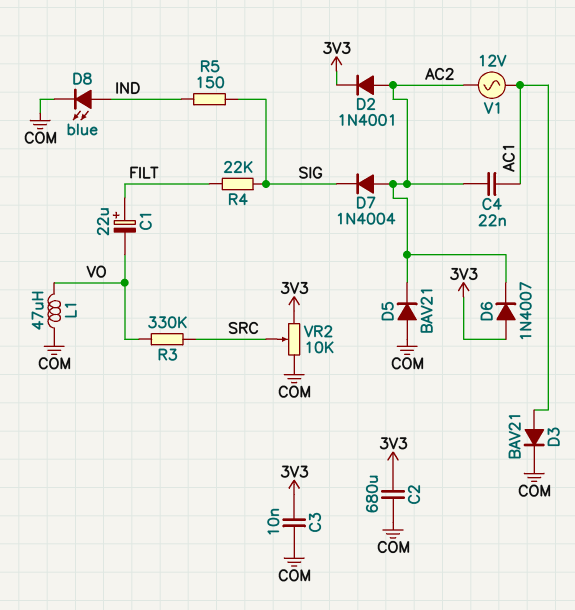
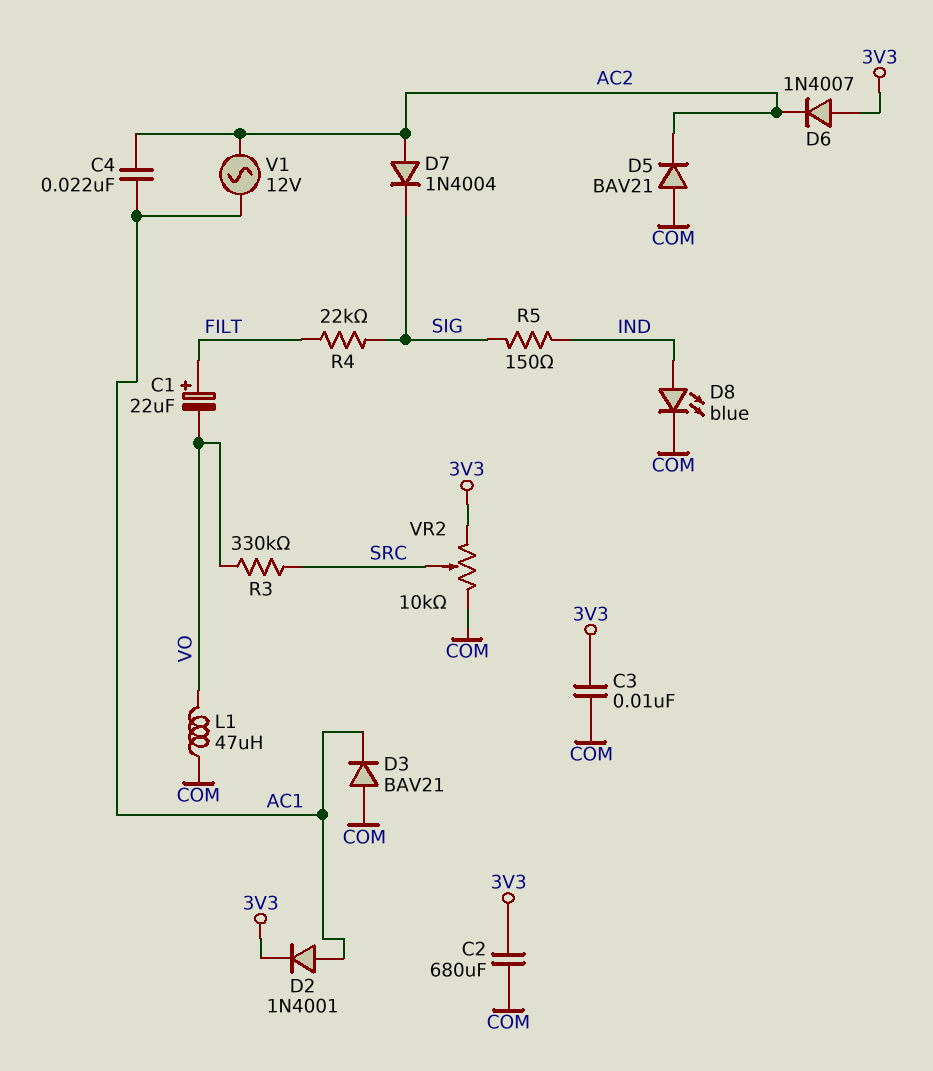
D2: diode 1N4001 (A AC2, K 3V3) -> diode 1N4001 (A AC1, K 3V3)
D3: diode BAV21 (A AC1, K COM) -> diode BAV21 (A COM, K AC1)

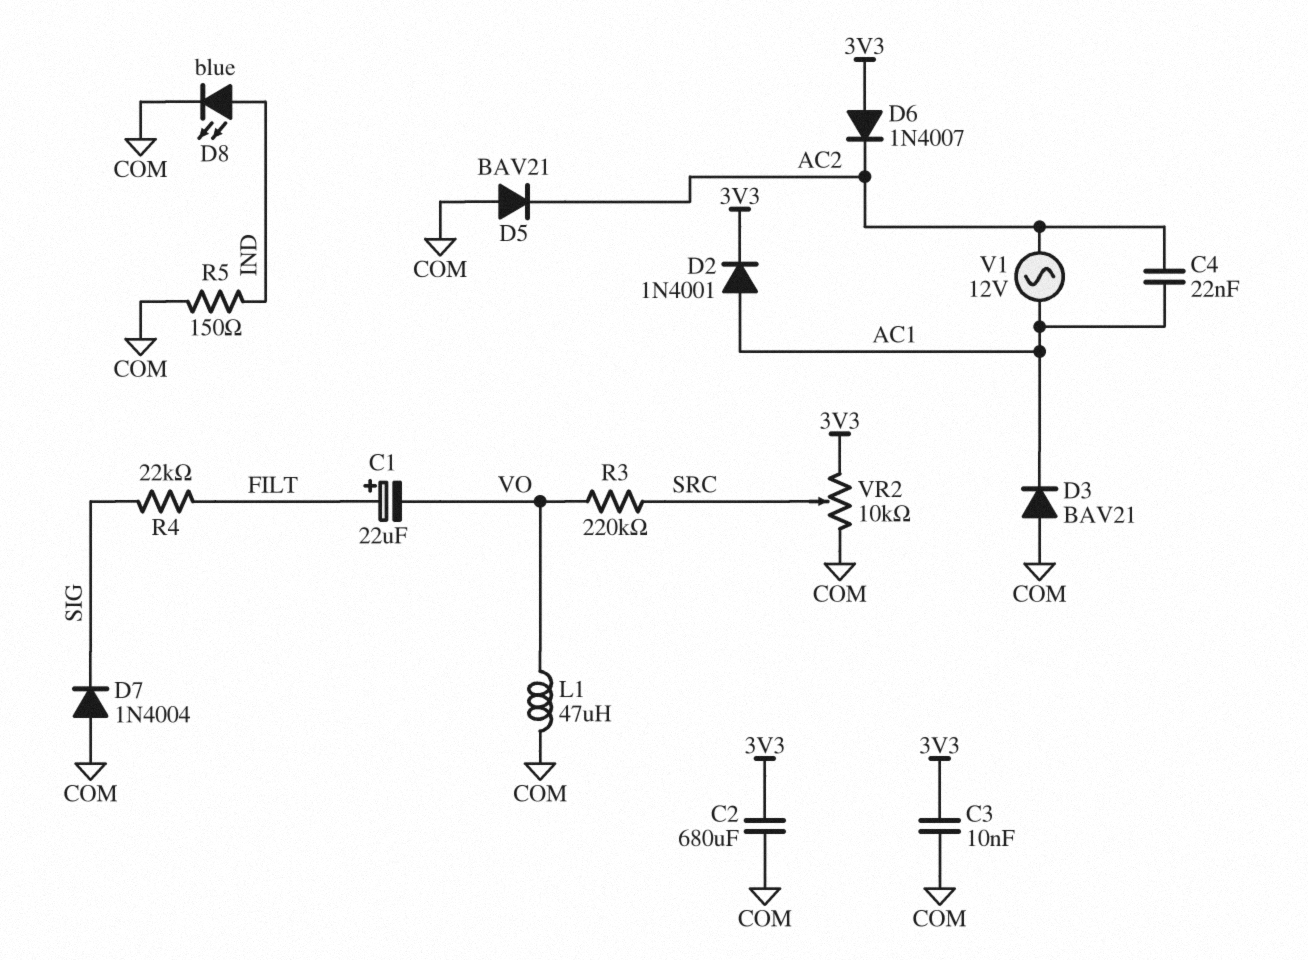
D7: diode 1N4004 (A AC2, K SIG) -> diode 1N4004 (A COM, K SIG)
R3: 330k (SRC, VO) -> 220k (SRC, VO)
R5: 150 (IND, SIG) -> 150 (COM, IND)

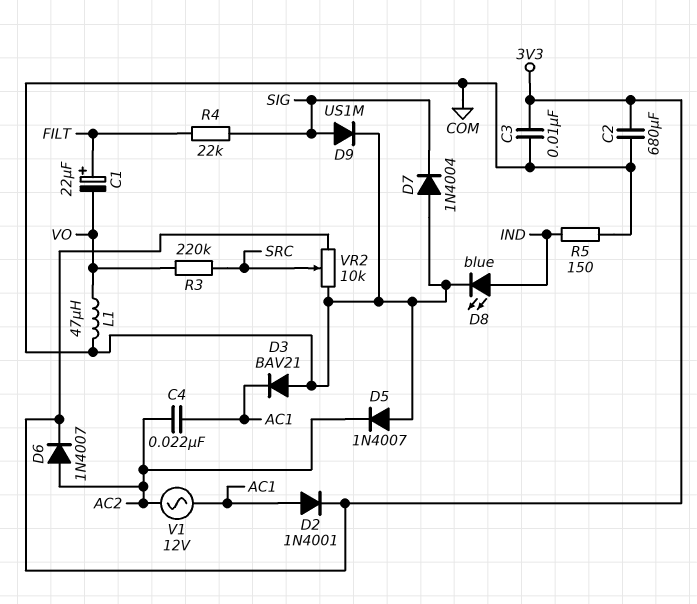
D5: diode BAV21 (A COM, K AC2) -> diode 1N4007 (A COM, K AC2)
D6: diode 1N4007 (A 3V3, K AC2) -> diode 1N4007 (A AC2, K 3V3)
D9: none -> diode US1M (A SIG, K COM)

